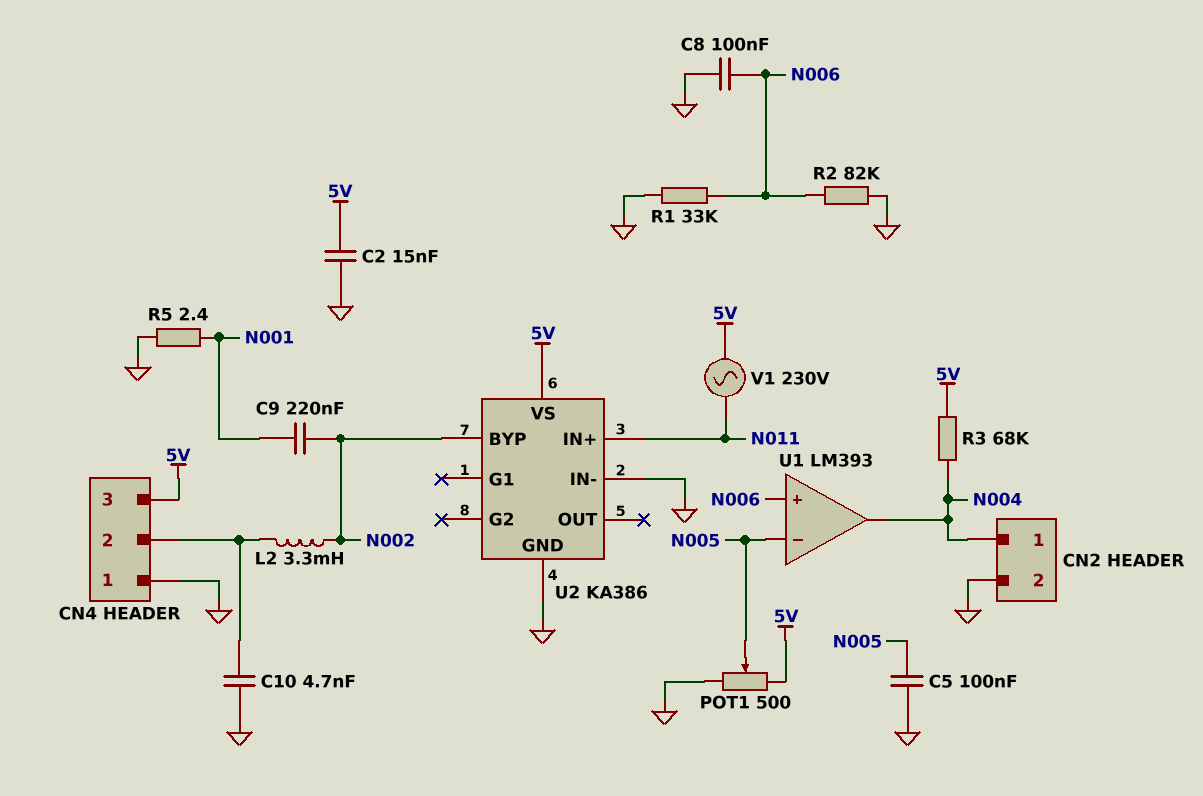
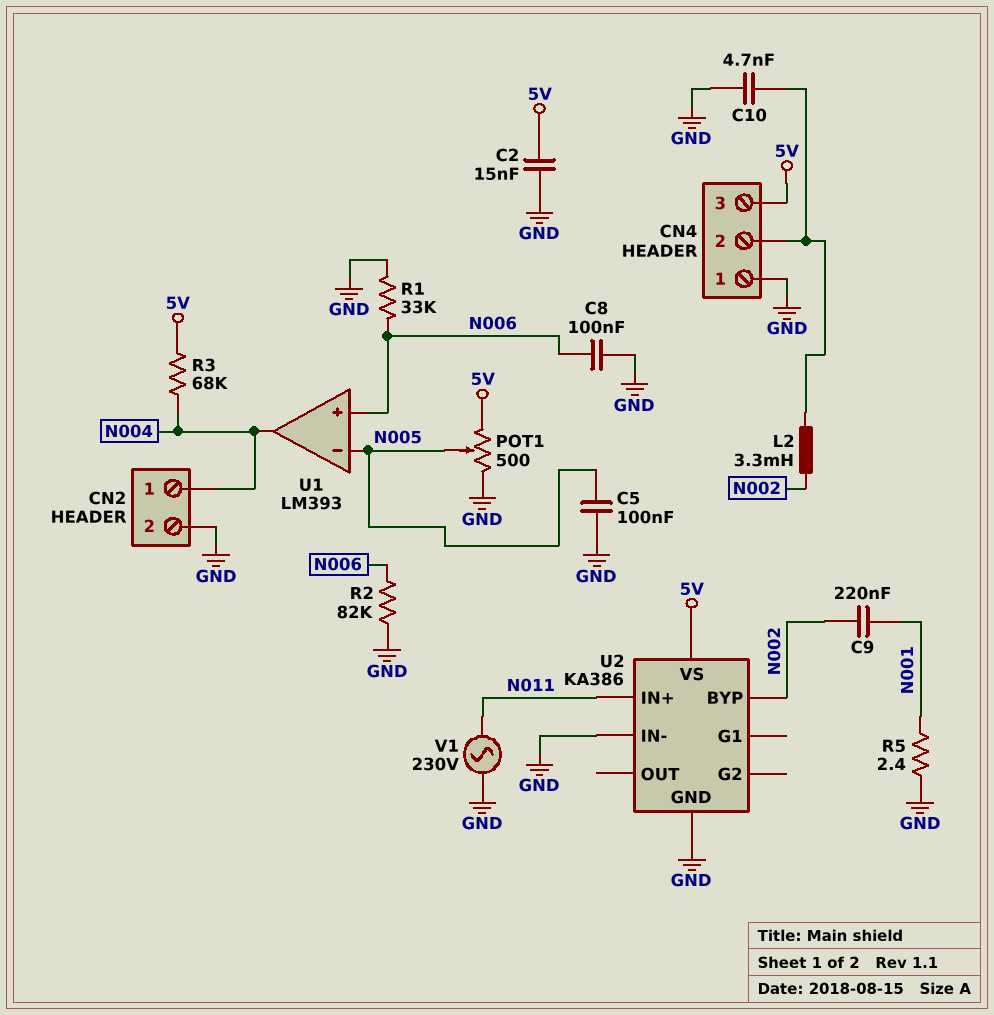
V1: AC 230V (5V, N011) -> AC 230V (GND, N011)

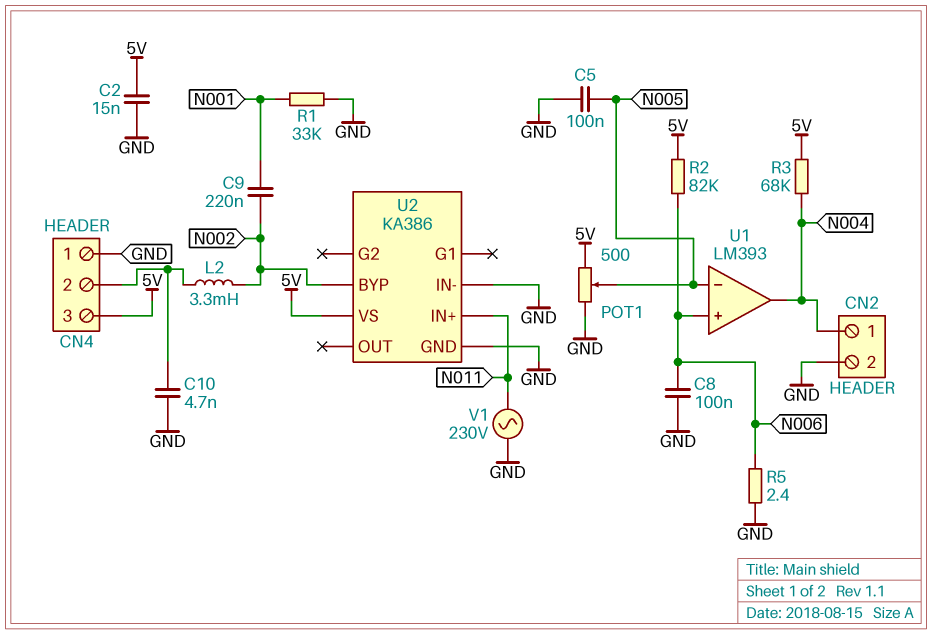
R1: 33k (GND, N006) -> 33k (GND, N001)
R2: 82k (GND, N006) -> 82k (5V, N006)
R5: 2.4 (GND, N001) -> 2.4 (GND, N006)

